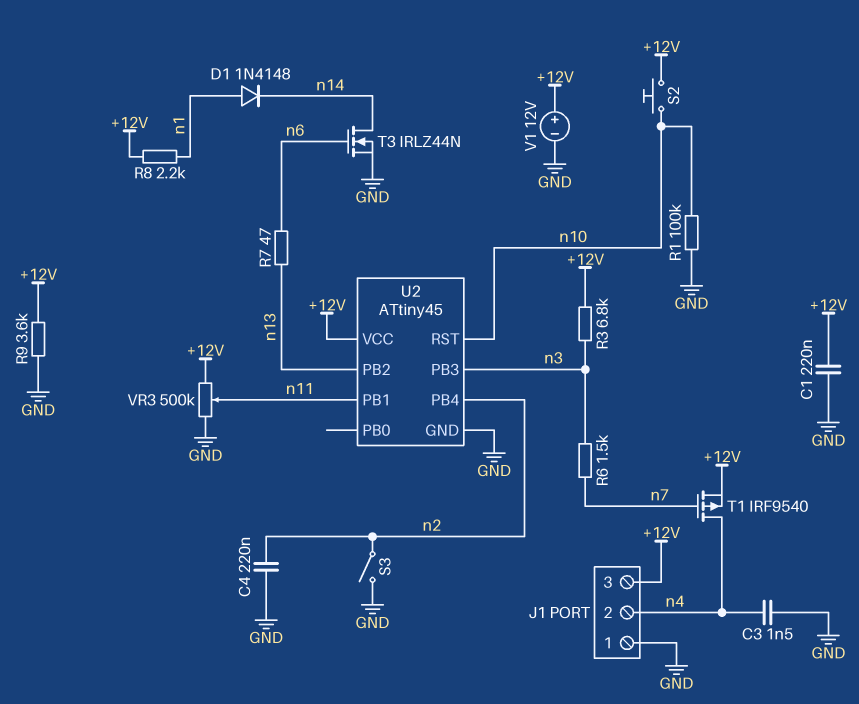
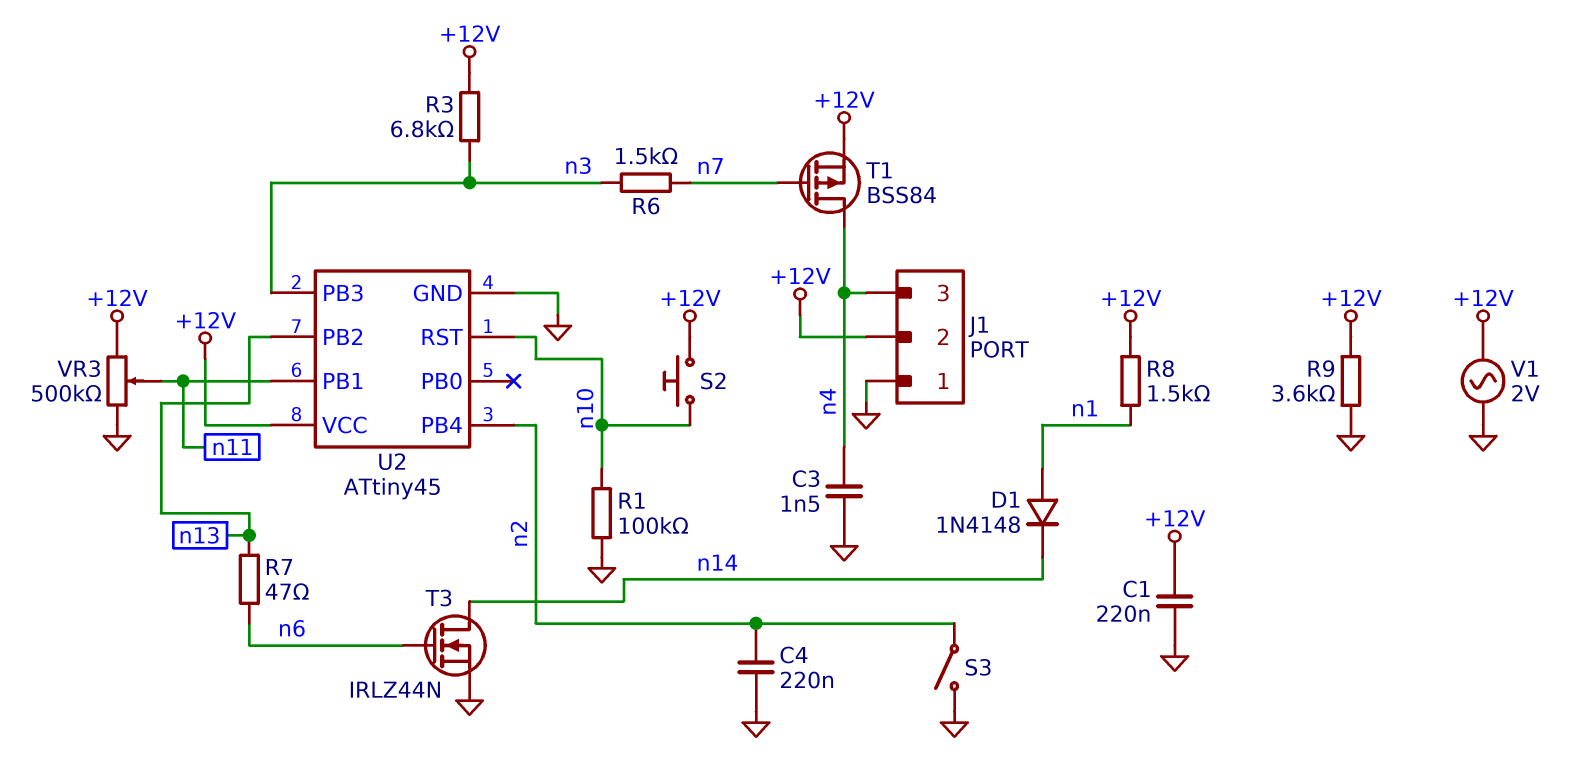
J1 pin 2: n4 -> +12V
J1 pin 3: +12V -> n4
R8: 2.2k (+12V, n1) -> 1.5k (+12V, n1)
T1: PMOS IRF9540 (G n7, D n4, S +12V) -> PMOS BSS84 (G n7, D n4, S +12V)
V1: 12V (plus +12V, minus GND) -> AC 2V (+12V, GND)

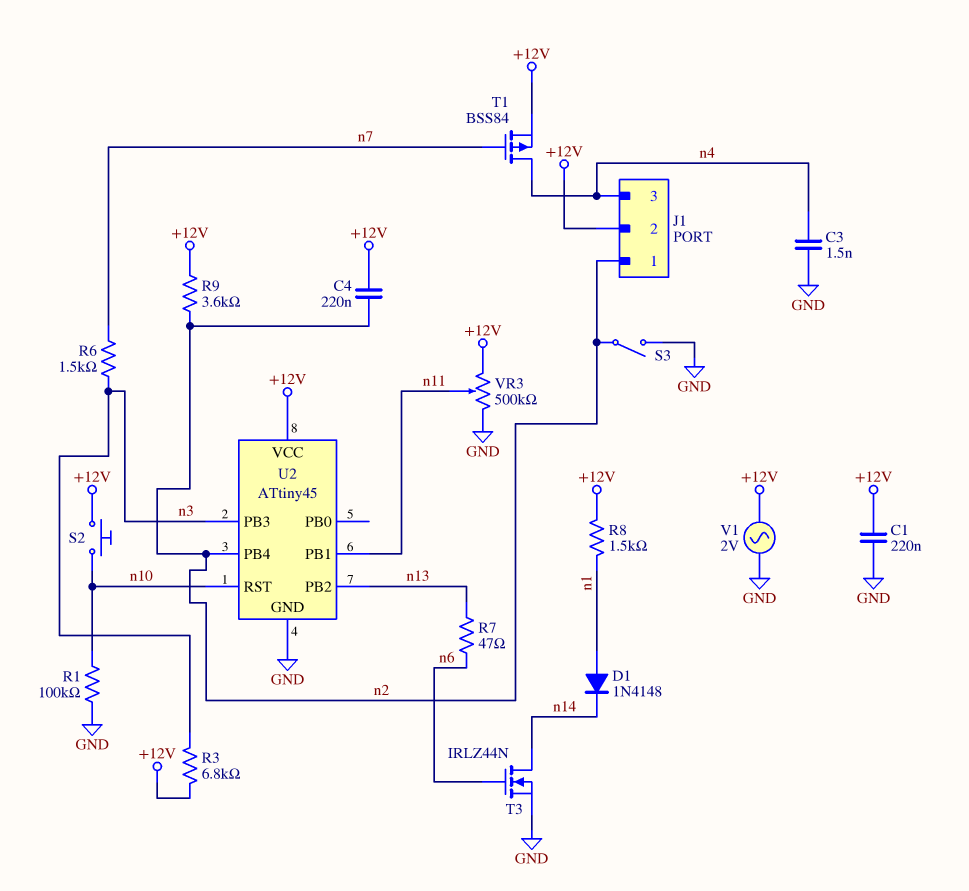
C4: 220nF (GND, n2) -> 220nF (+12V, n2)
J1 pin 1: GND -> n2
R9: 3.6k (+12V, GND) -> 3.6k (+12V, n2)

